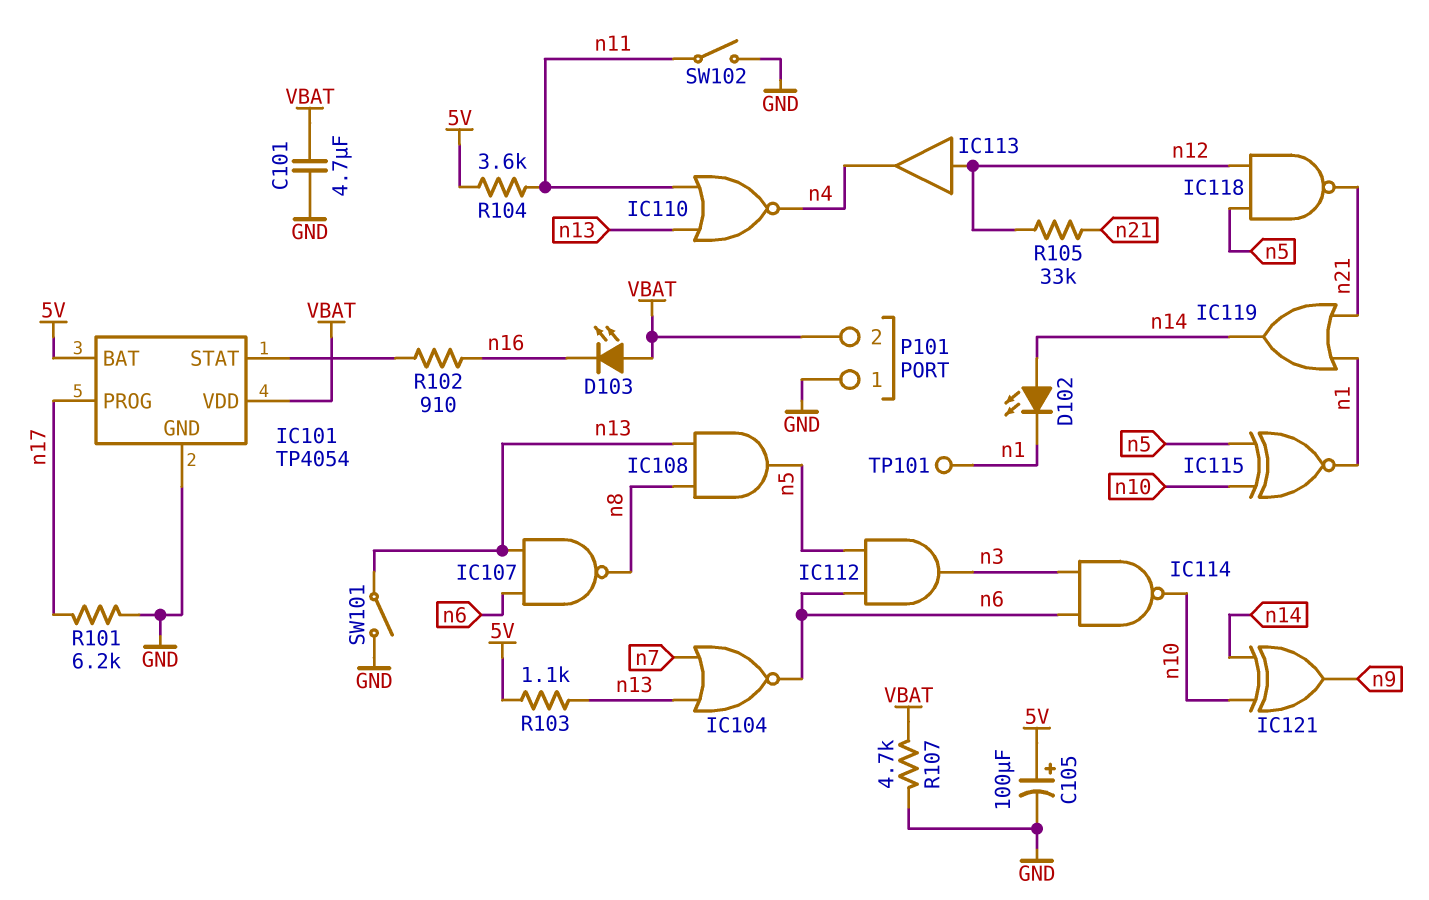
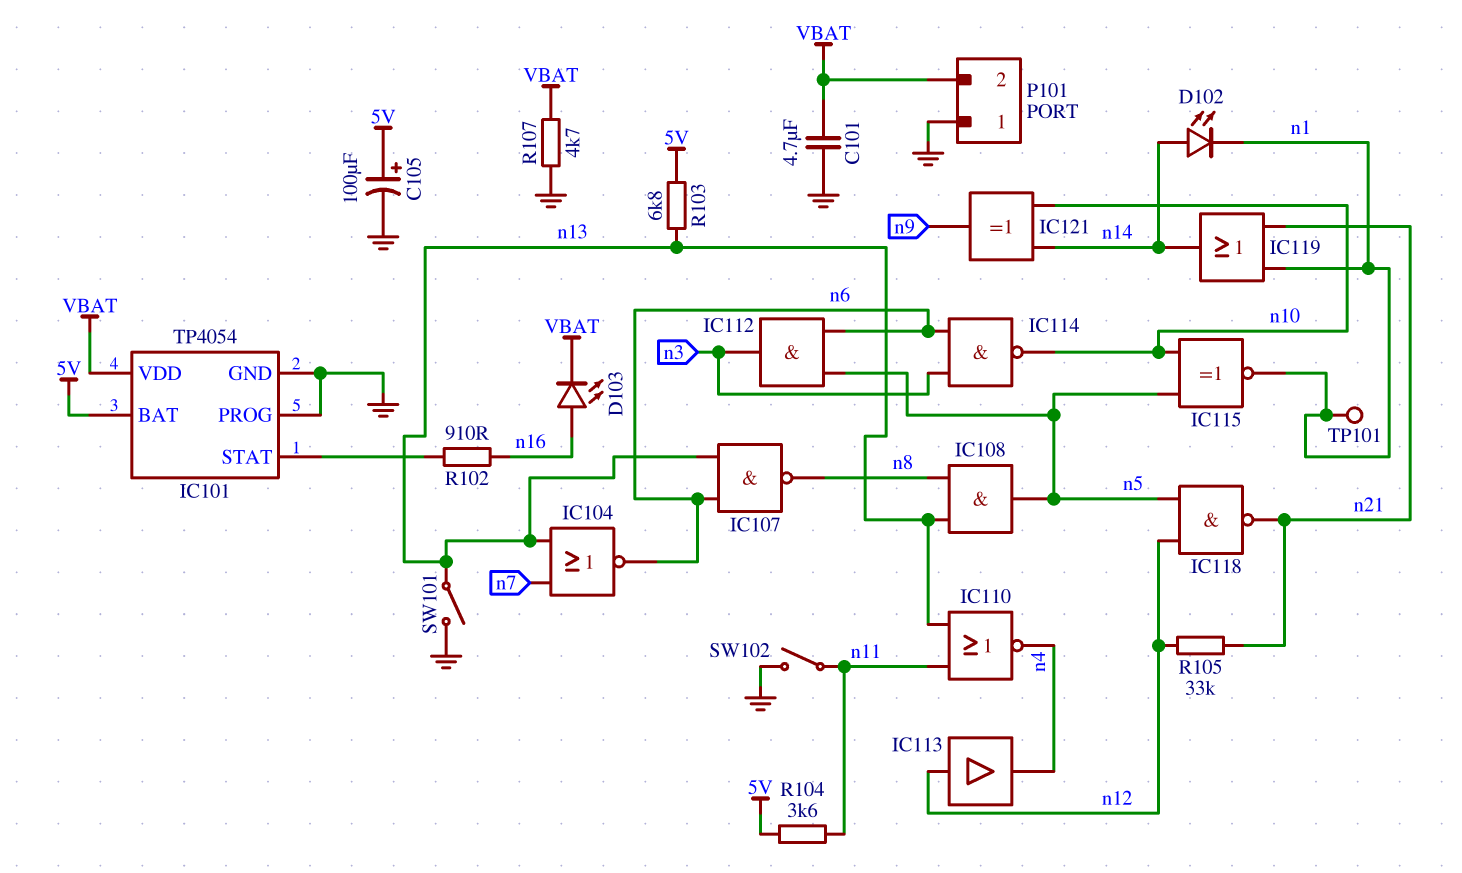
D103: LED (A VBAT, K n16) -> LED (A n16, K VBAT)
IC101 pin PROG: n17 -> GND
R101: 6.2k (GND, n17) -> none
R103: 1.1k (5V, n13) -> 6.8k (5V, n13)

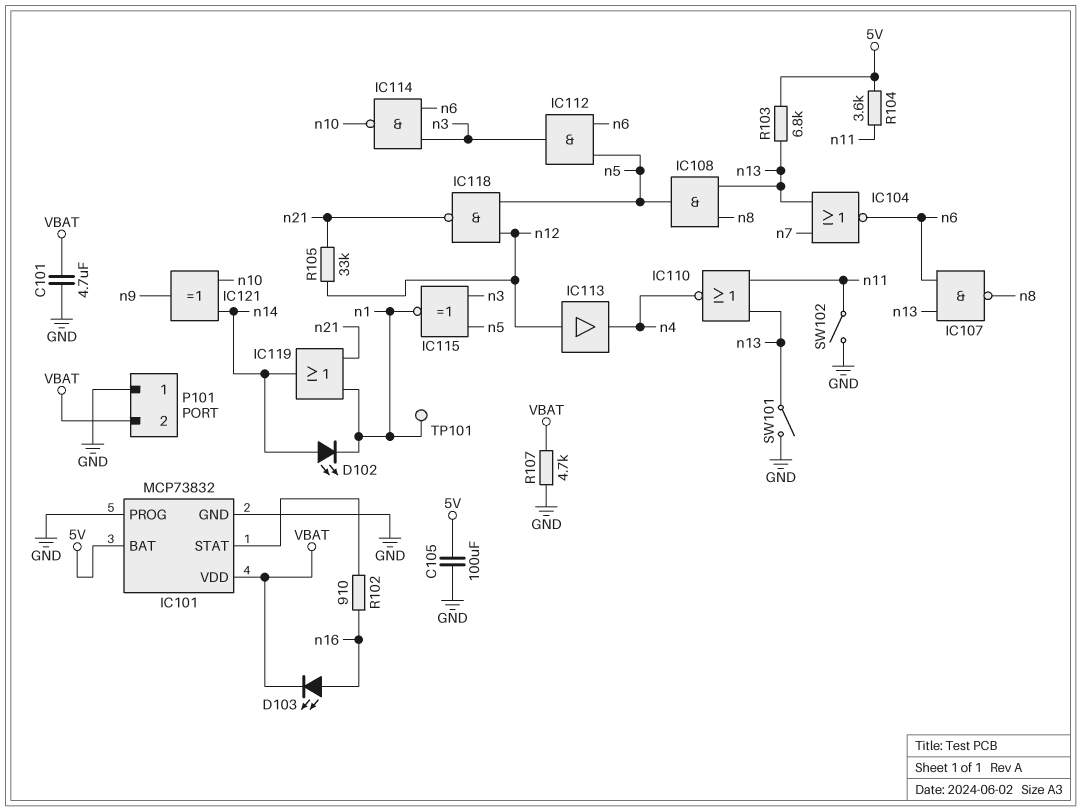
C105: 100uF (plus 5V, minus GND) -> 100uF (5V, GND)
IC101: TP4054 -> MCP73832
IC115: XNOR (in n5, in n10, out n1) -> XNOR (in n3, in n5, out n1)

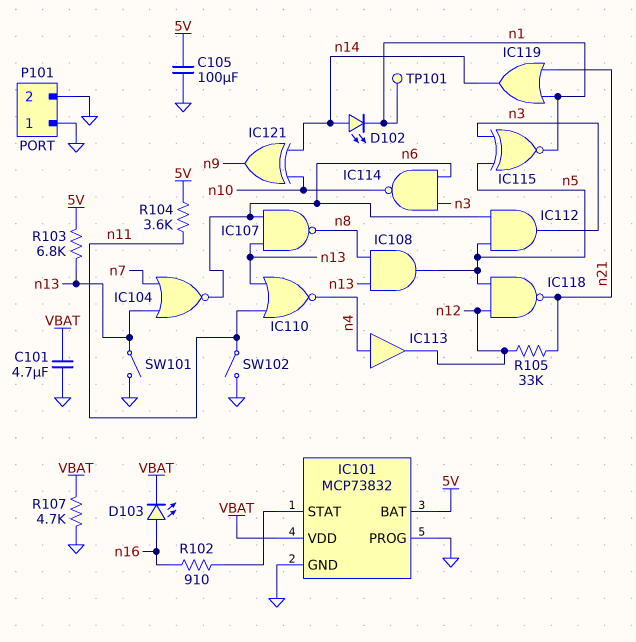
IC113: buffer (in n12, out n4) -> buffer (in n4, out n12)
P101 pin 2: VBAT -> GND

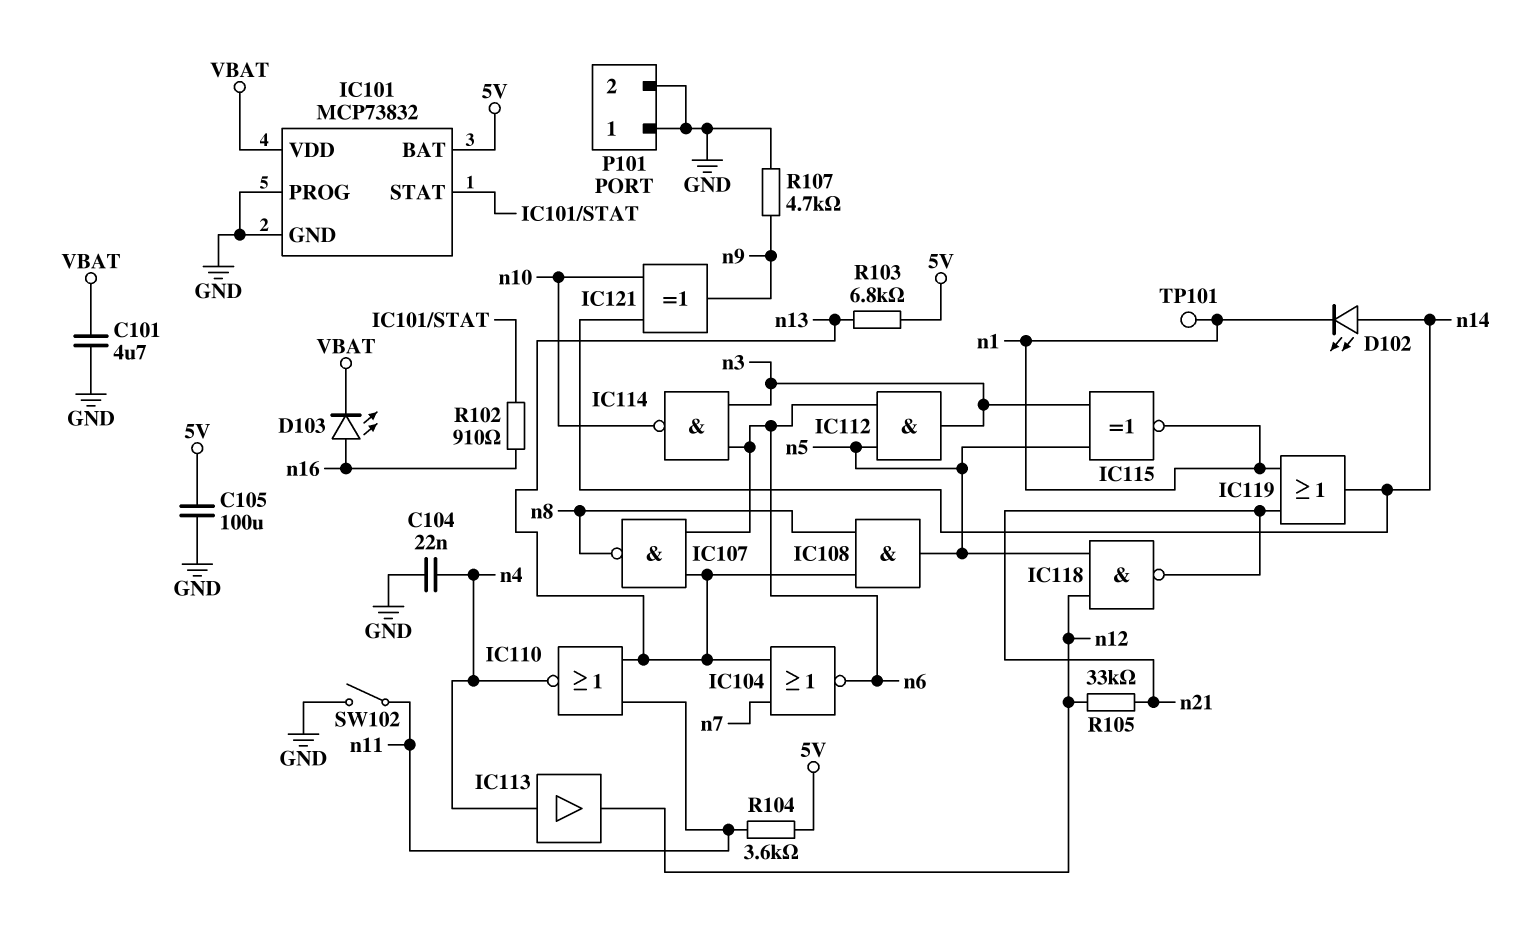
C104: none -> 22nF (GND, n4)
R107: 4.7k (GND, VBAT) -> 4.7k (GND, n9)
SW101: switch (GND, n13) -> none

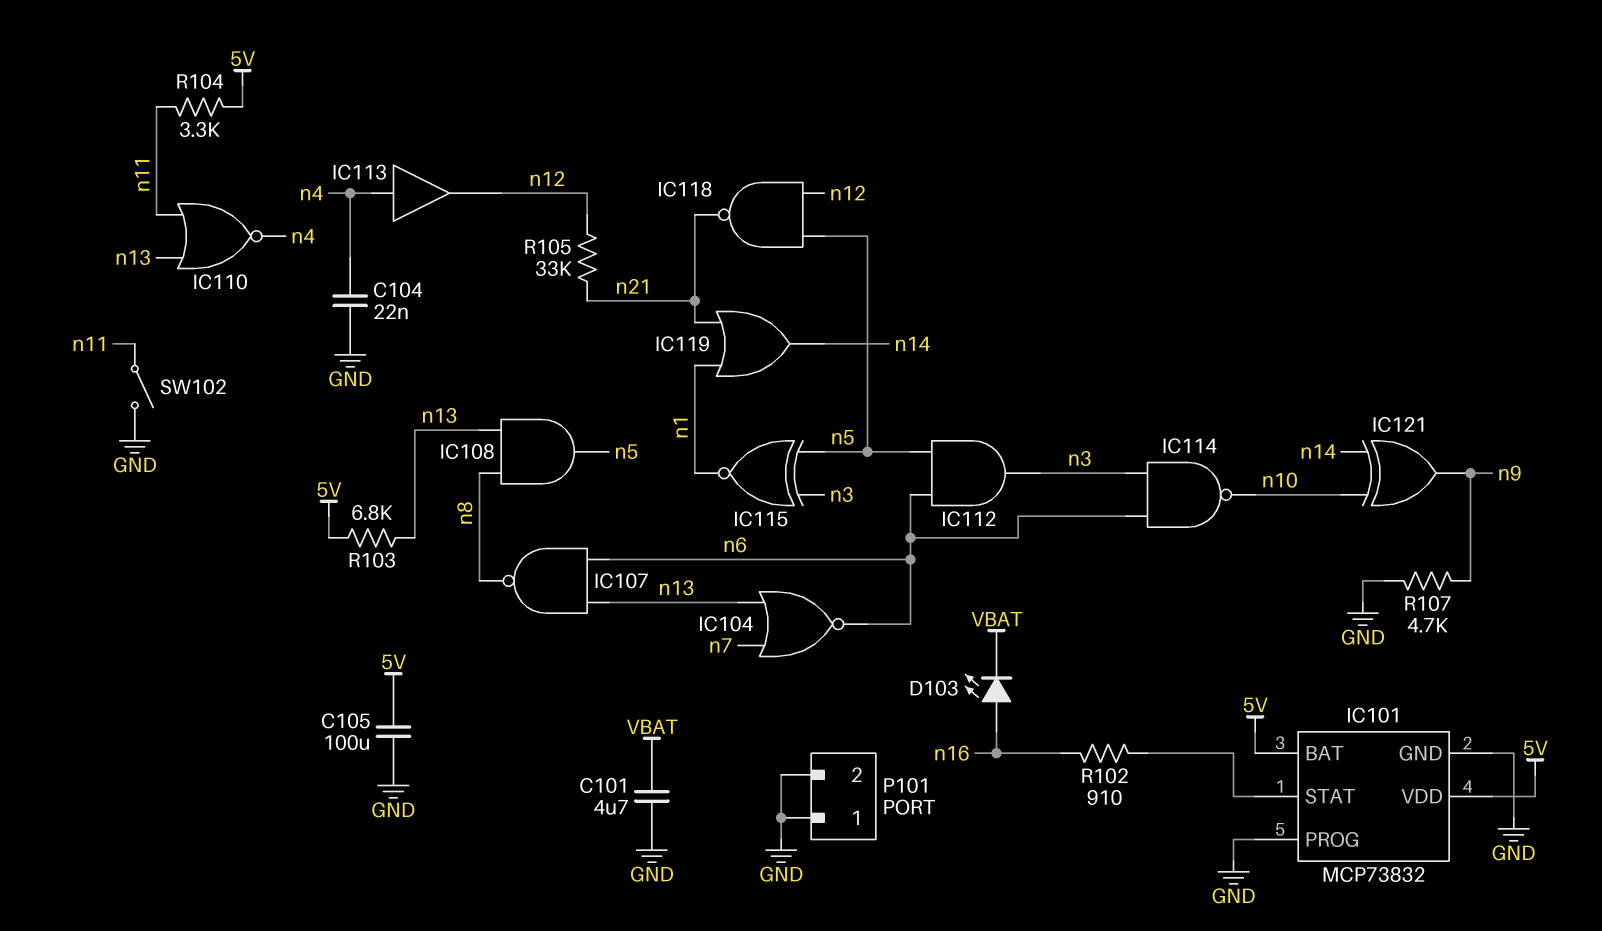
D102: LED (A n14, K n1) -> none
IC101 pin VDD: VBAT -> 5V
R104: 3.6k (5V, n11) -> 3.3k (5V, n11)
TP101: test point (n1) -> none

